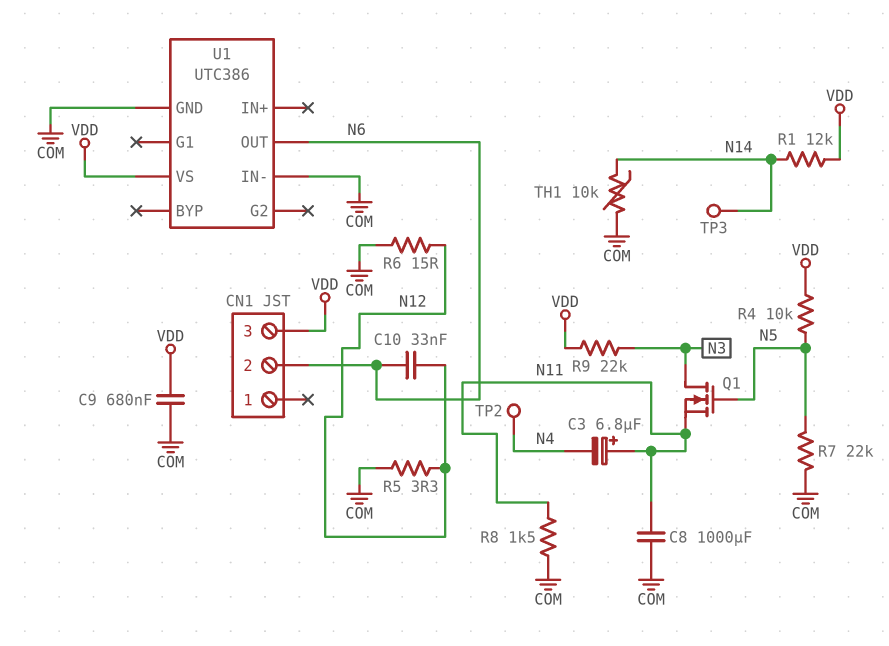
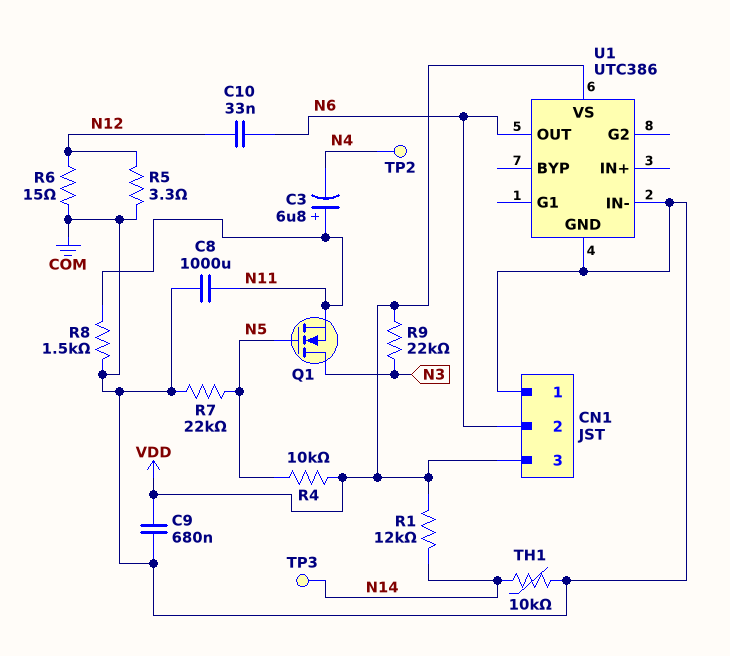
CN1 pin 1: none -> COM

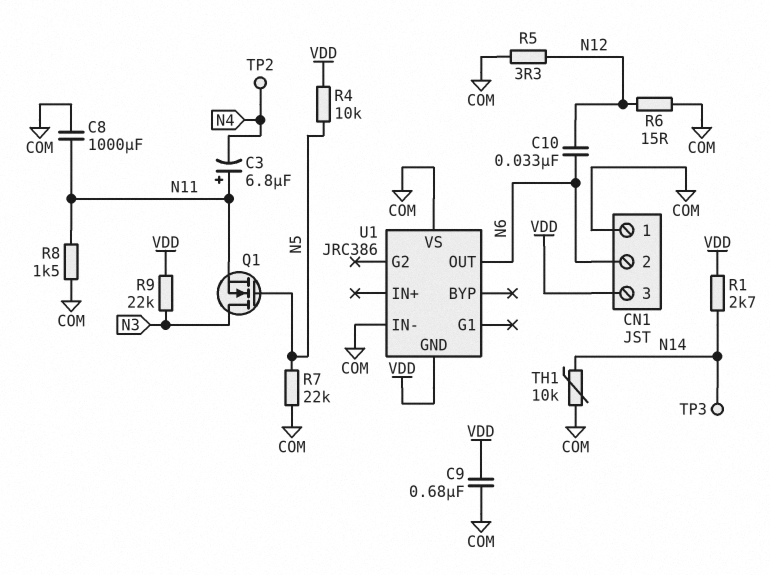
R1: 12k (N14, VDD) -> 2.7k (N14, VDD)
U1: UTC386 -> JRC386
U1 pin GND: COM -> VDD
U1 pin VS: VDD -> COM

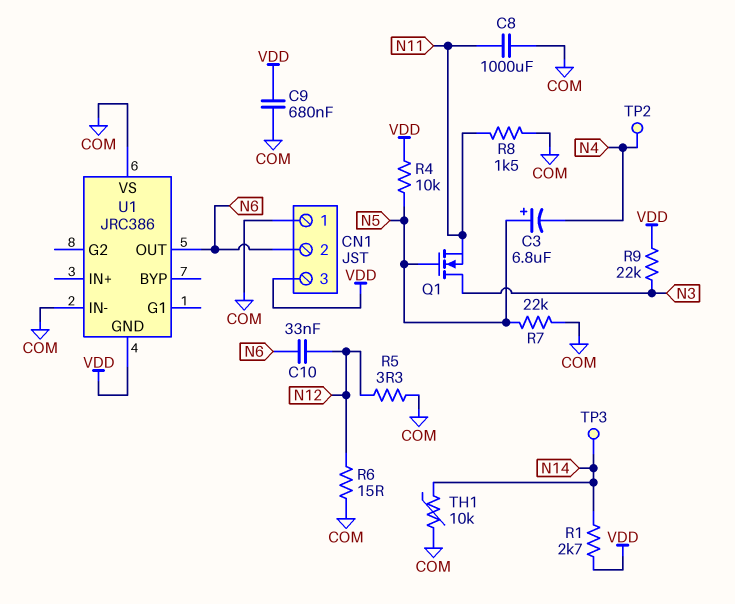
C3: 6.8uF (plus N11, minus N4) -> 6.8uF (plus N5, minus N4)

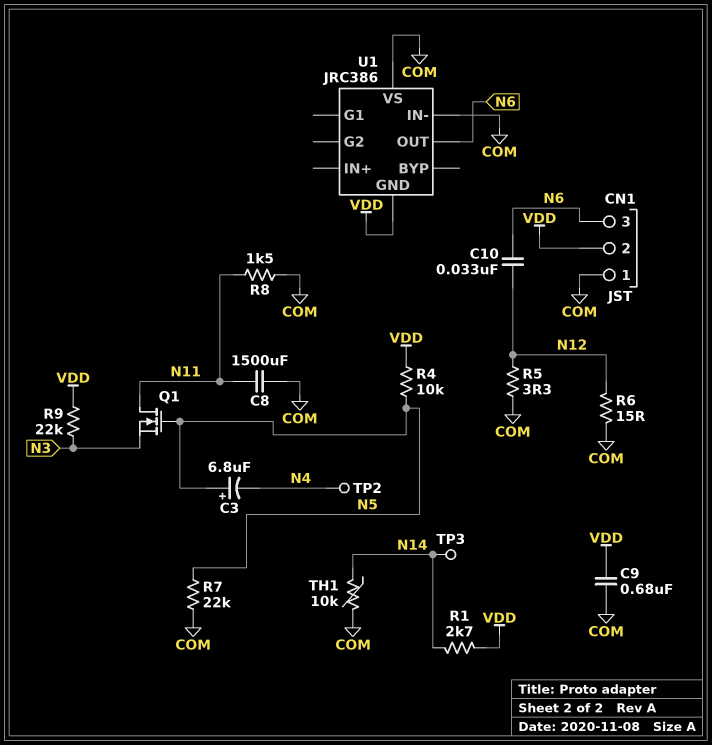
C8: 1000uF (COM, N11) -> 1500uF (COM, N11)
CN1 pin 2: N6 -> VDD
CN1 pin 3: VDD -> N6
Q1: NMOS (G N5, D N3, S N11) -> NMOS (G N5, D N11, S N3)

